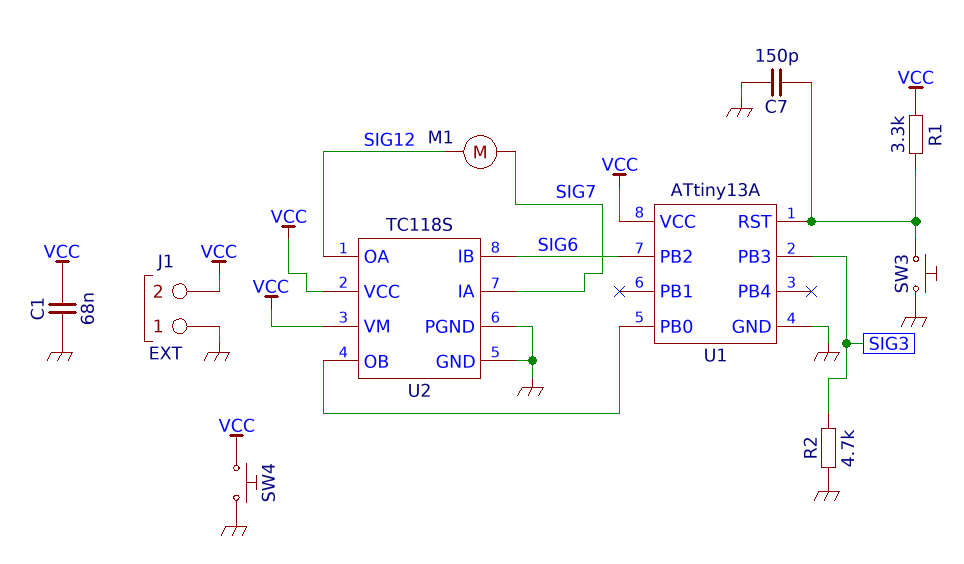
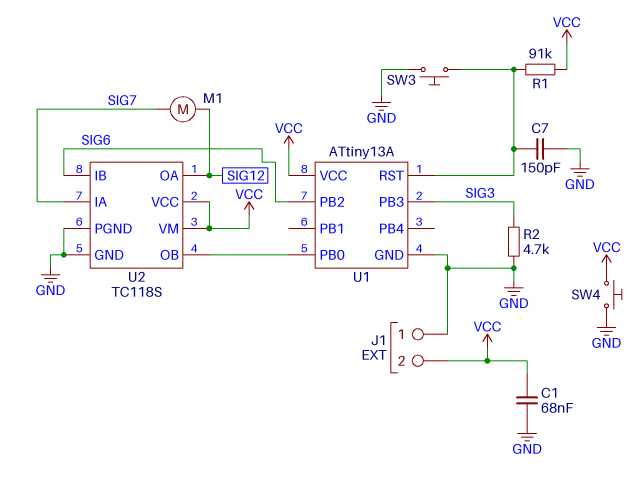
R1: 3.3k (U1/RST, VCC) -> 91k (U1/RST, VCC)

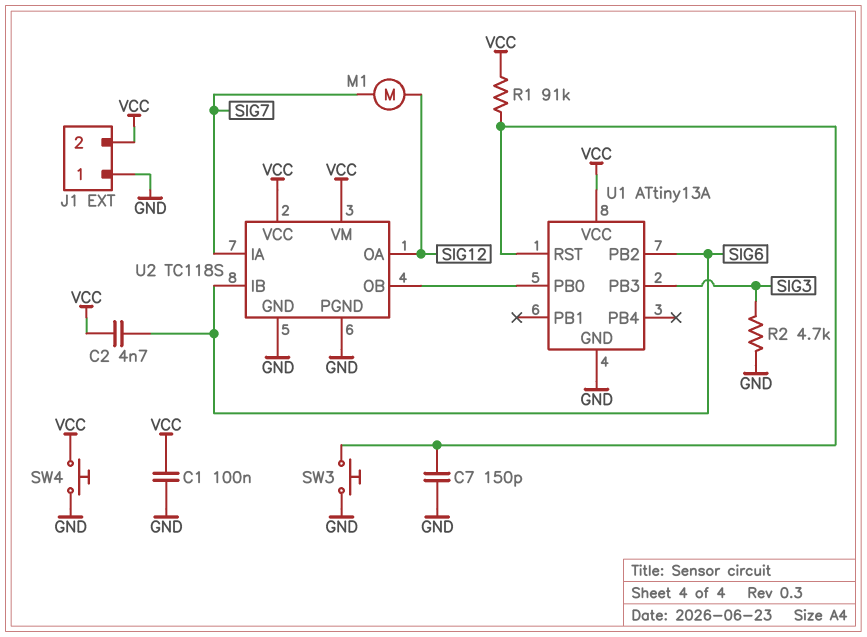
C1: 68nF (GND, VCC) -> 100nF (GND, VCC)
C2: none -> 4.7nF (SIG6, VCC)

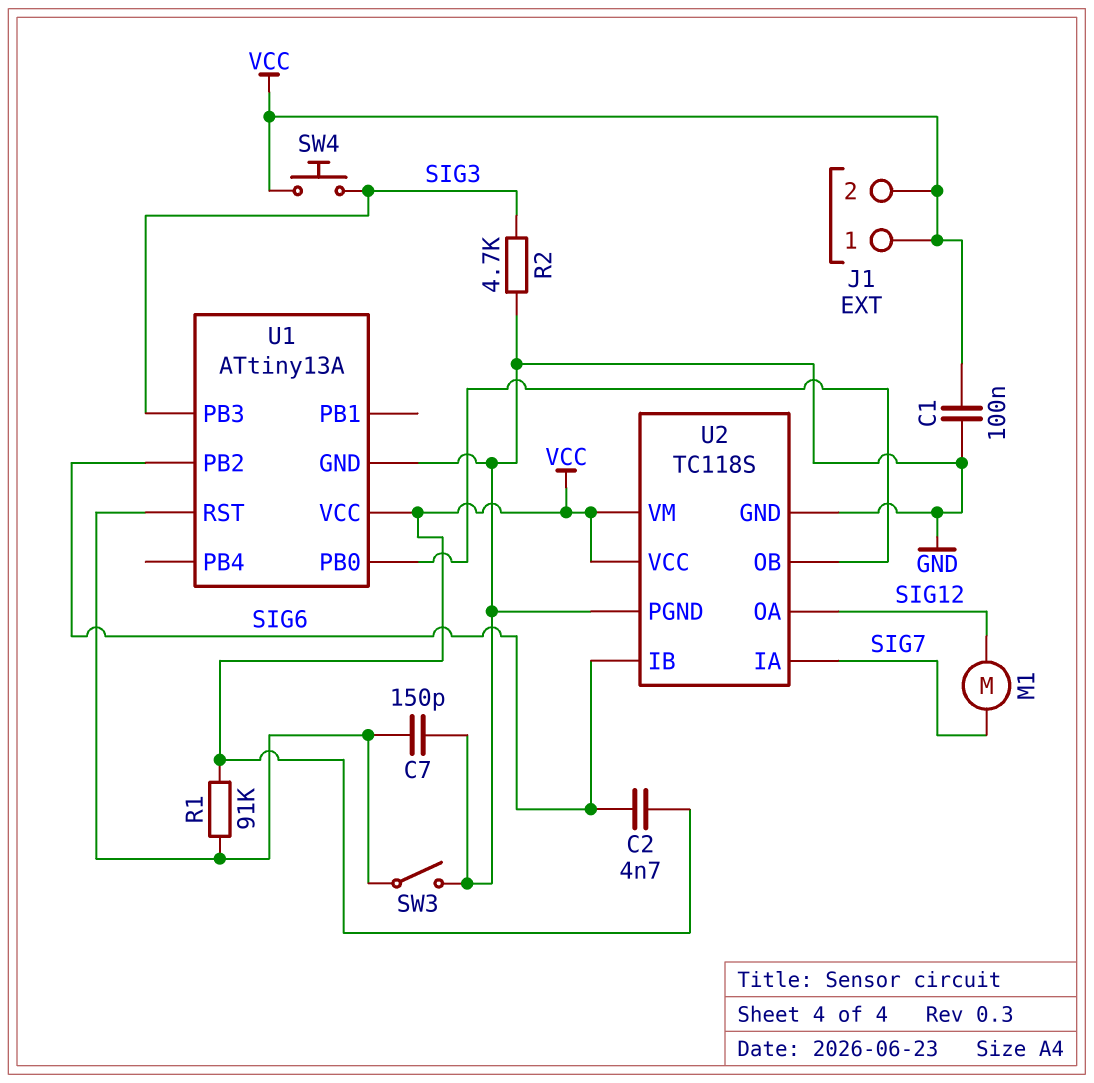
J1 pin 1: GND -> VCC
SW3: button (GND, U1/RST) -> switch (GND, U1/RST)
SW4: button (GND, VCC) -> button (SIG3, VCC)

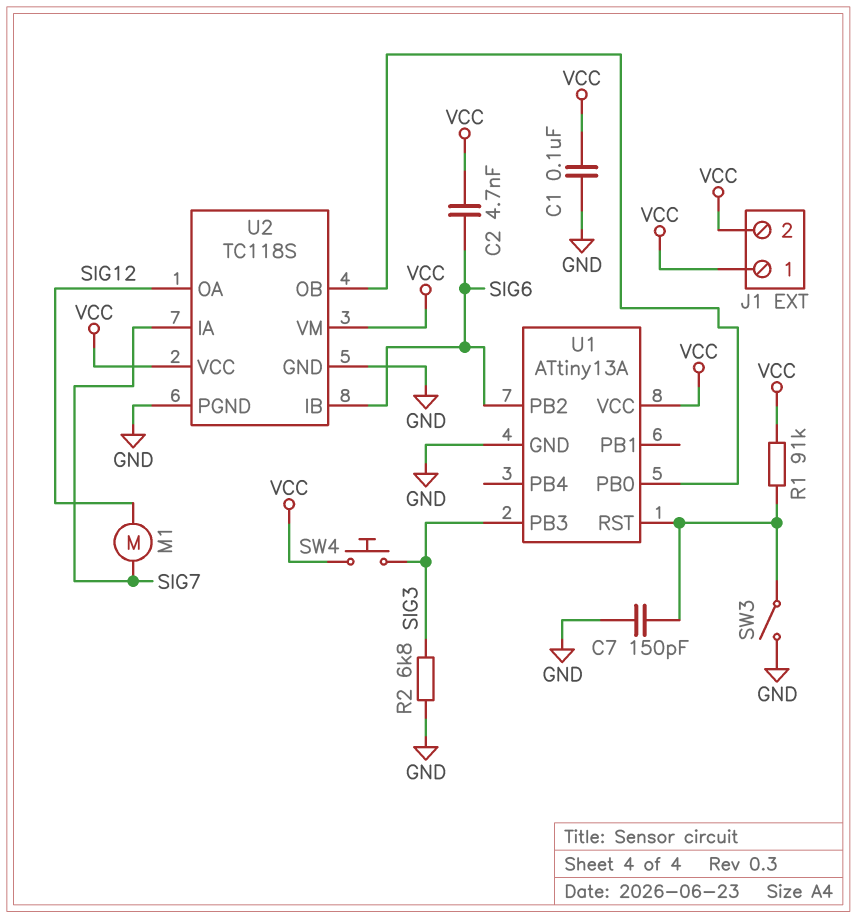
R2: 4.7k (GND, SIG3) -> 6.8k (GND, SIG3)

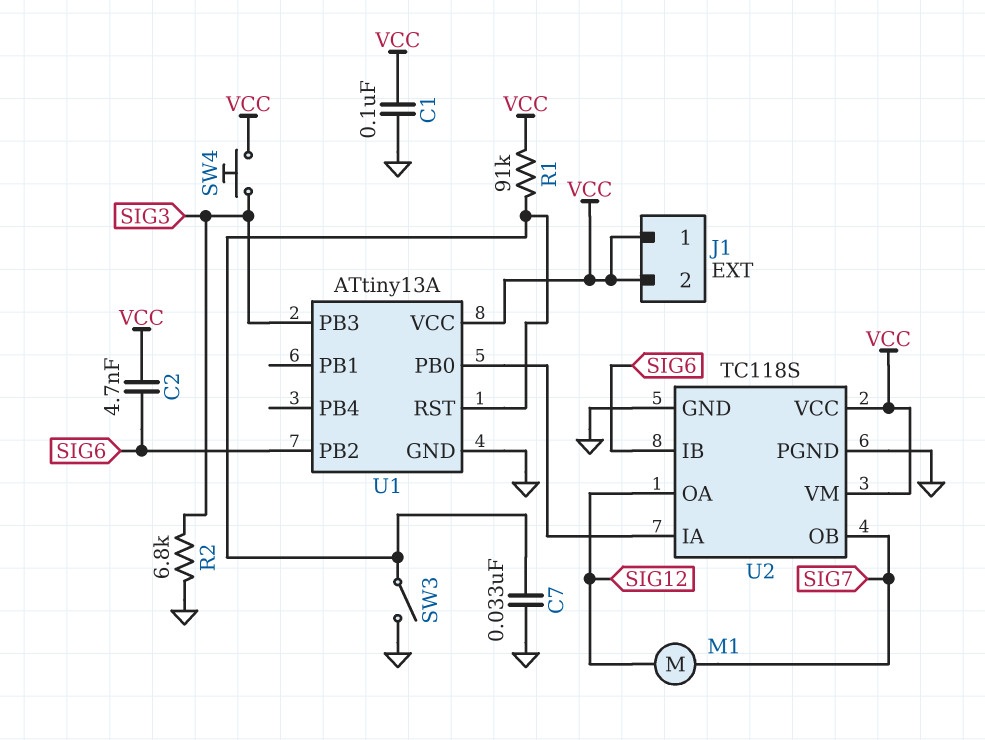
C7: 150pF (GND, U1/RST) -> 33nF (GND, U1/RST)
U2 pin IA: SIG7 -> U1/PB0
U2 pin OB: U1/PB0 -> SIG7

